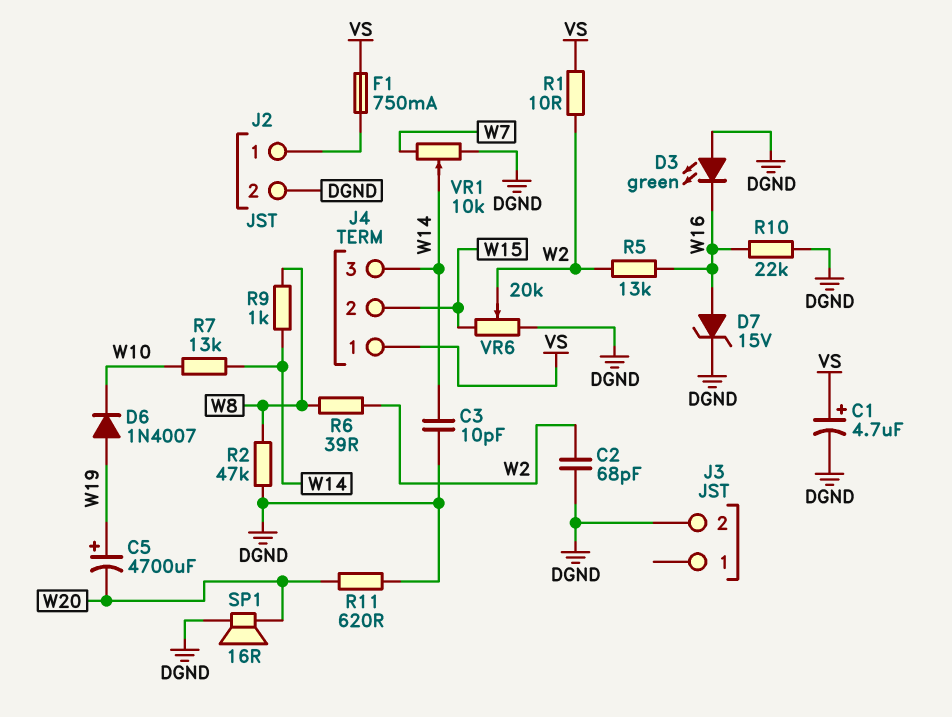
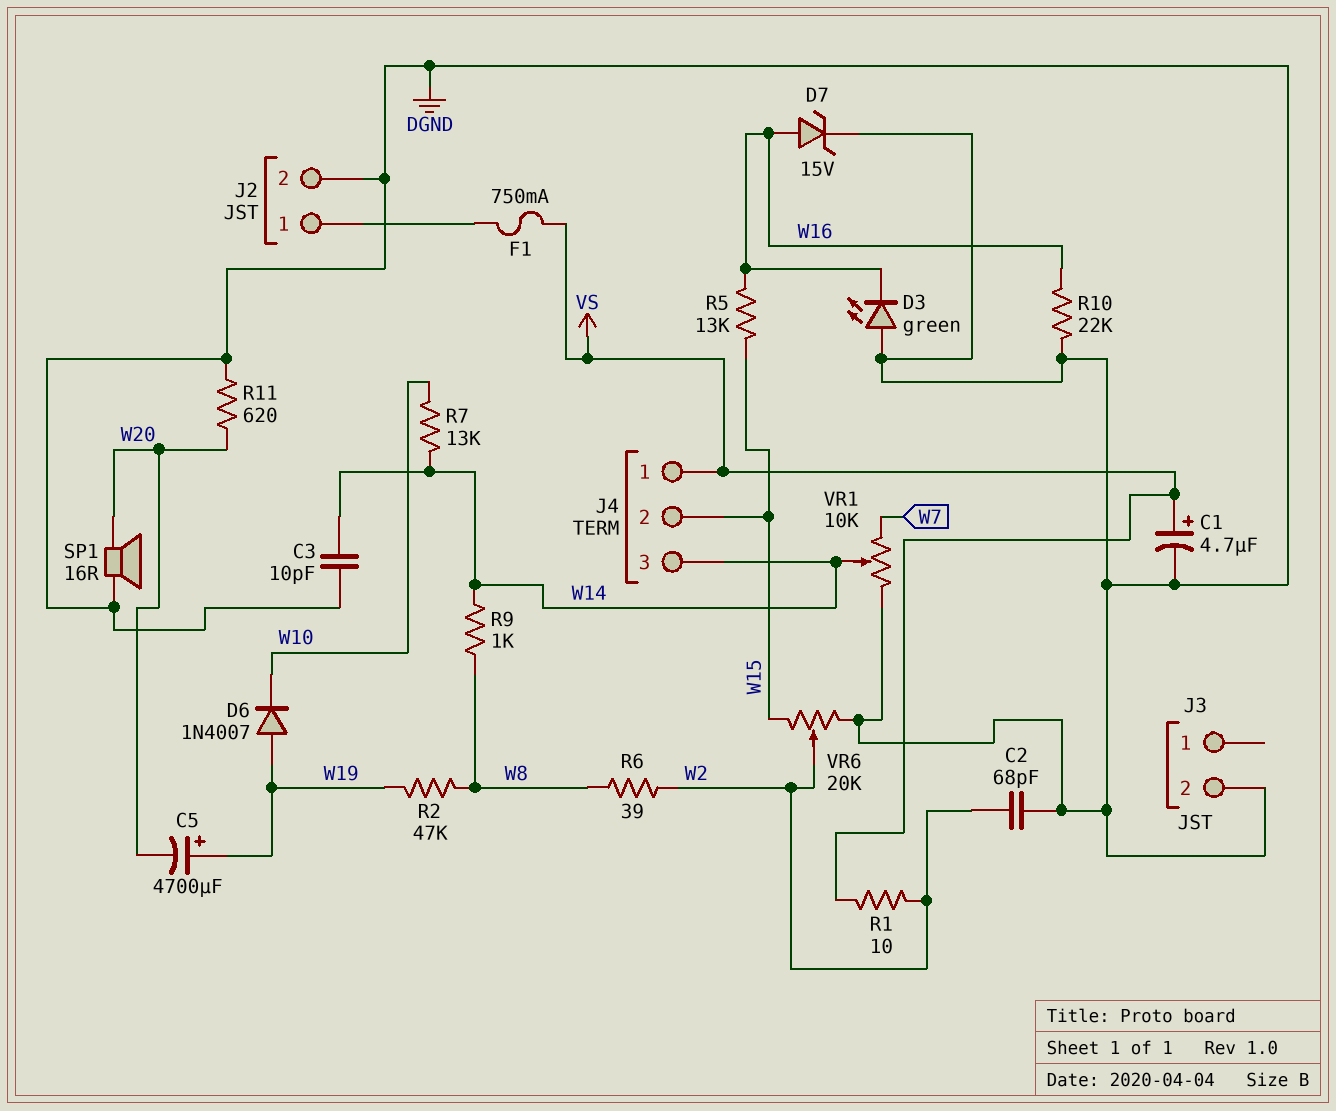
R2: 47k (DGND, W8) -> 47k (W8, W19)
R5: 13k (W2, W16) -> 13k (W15, W16)

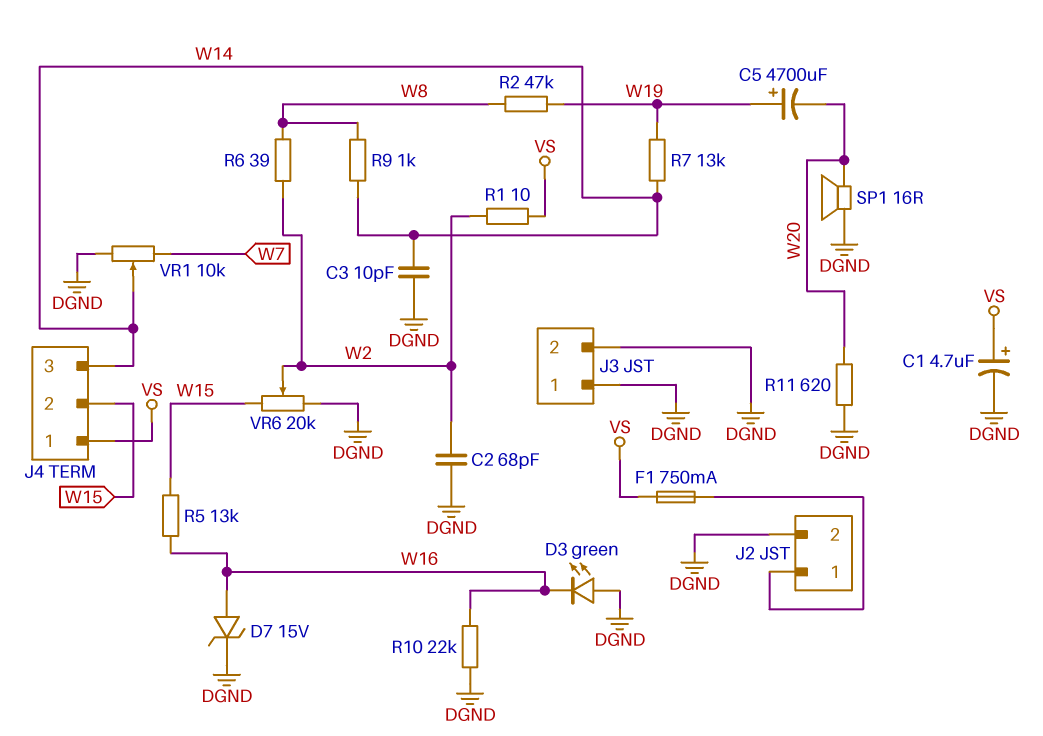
D6: diode 1N4007 (A W19, K W10) -> none
J3 pin 1: none -> DGND
R7: 13k (W10, W14) -> 13k (W14, W19)

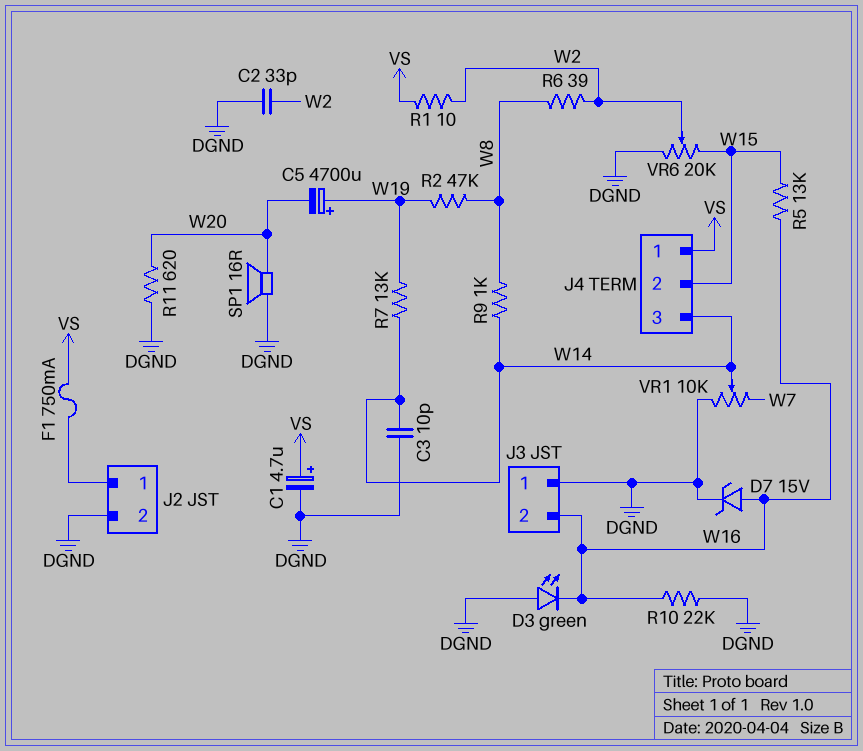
C2: 68pF (DGND, W2) -> 33pF (DGND, W2)
J3 pin 2: DGND -> W16

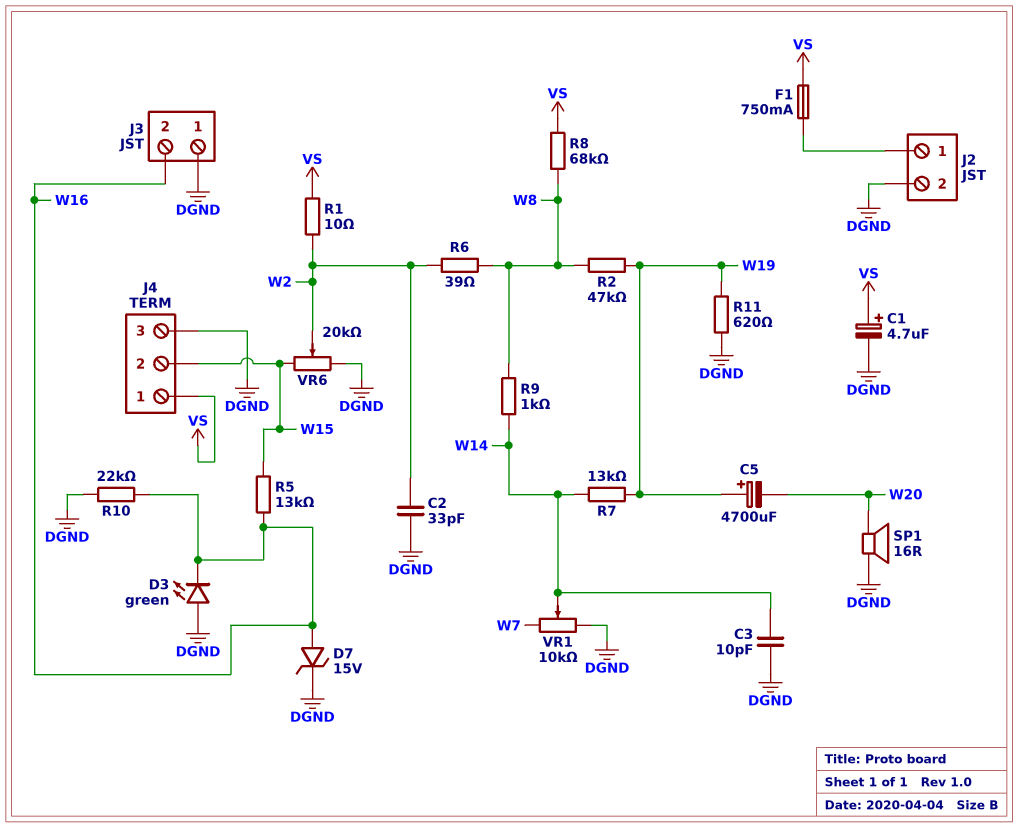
J4 pin 3: W14 -> DGND
R8: none -> 68k (VS, W8)
R11: 620 (DGND, W20) -> 620 (DGND, W19)

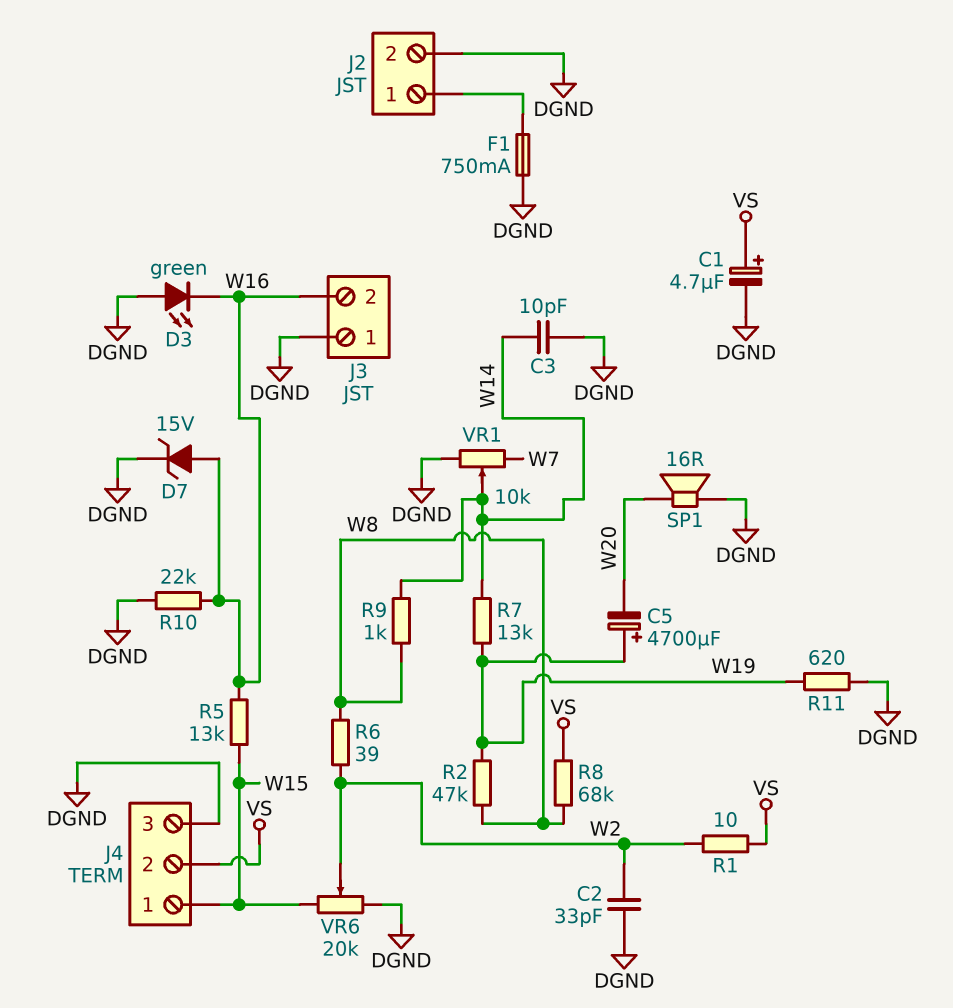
F1: 750mA (J2/1, VS) -> 750mA (DGND, J2/1)
J4 pin 1: VS -> W15
J4 pin 2: W15 -> VS

